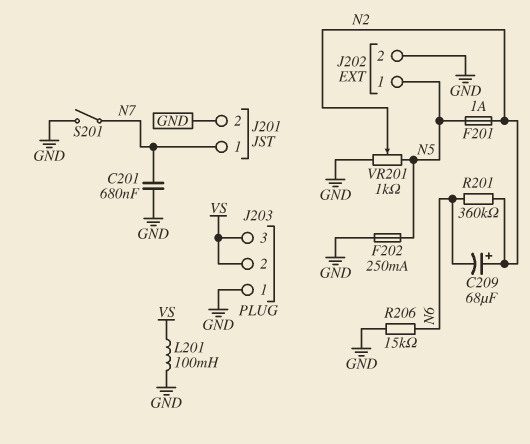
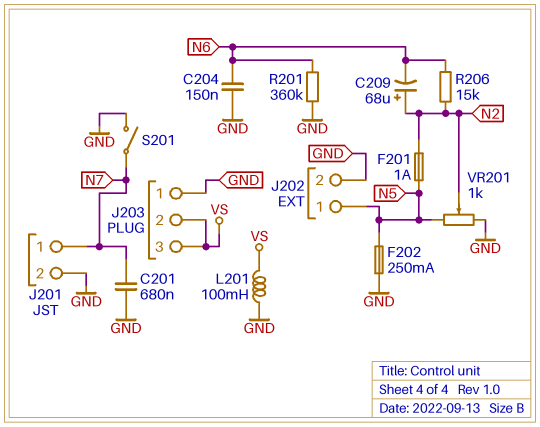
C204: none -> 150nF (GND, N6)
R201: 360k (N2, N6) -> 360k (GND, N6)
R206: 15k (GND, N6) -> 15k (N2, N6)

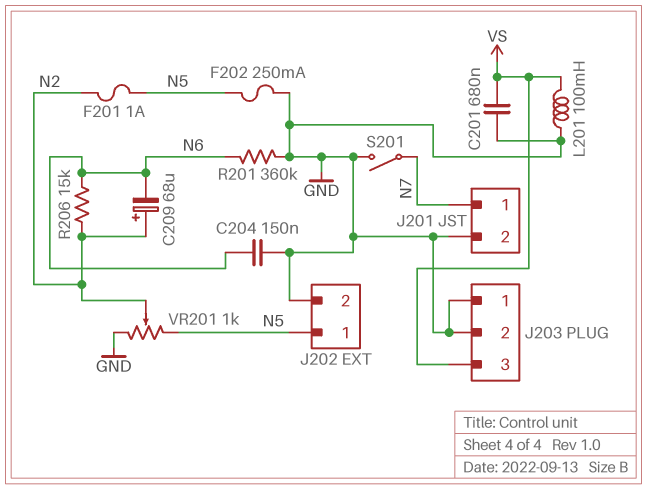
C201: 680nF (GND, N7) -> 680nF (GND, VS)
J203 pin 2: VS -> GND

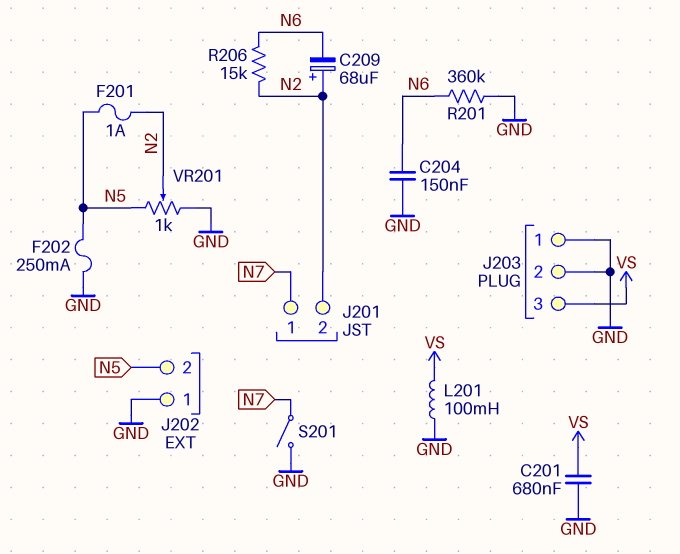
J201 pin 2: GND -> N2
J202 pin 1: N5 -> GND
J202 pin 2: GND -> N5

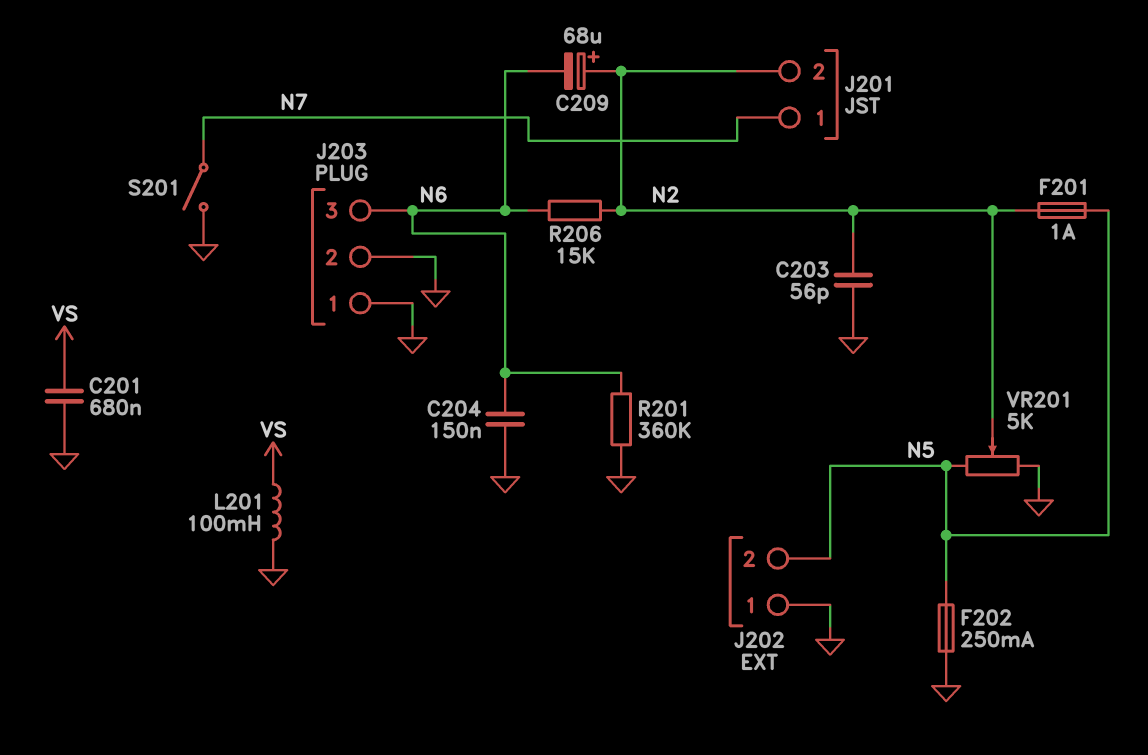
C203: none -> 56pF (GND, N2)
J203 pin 3: VS -> N6
VR201: 1k (GND, N5, wiper N2) -> 5k (GND, N5, wiper N2)

